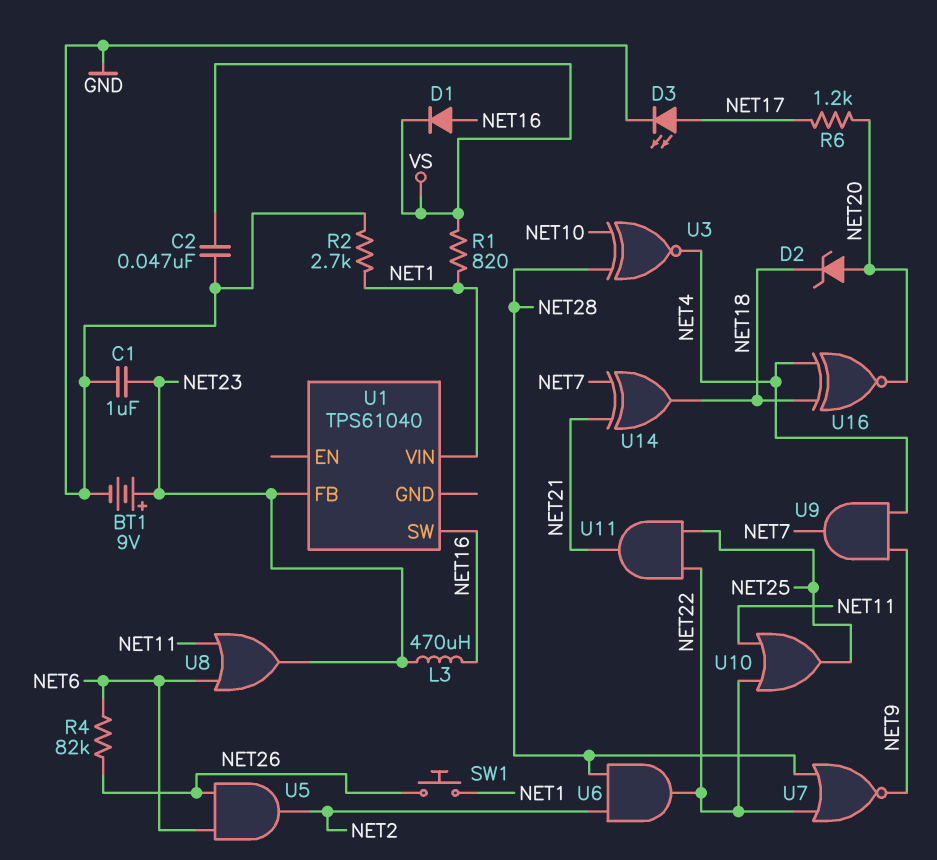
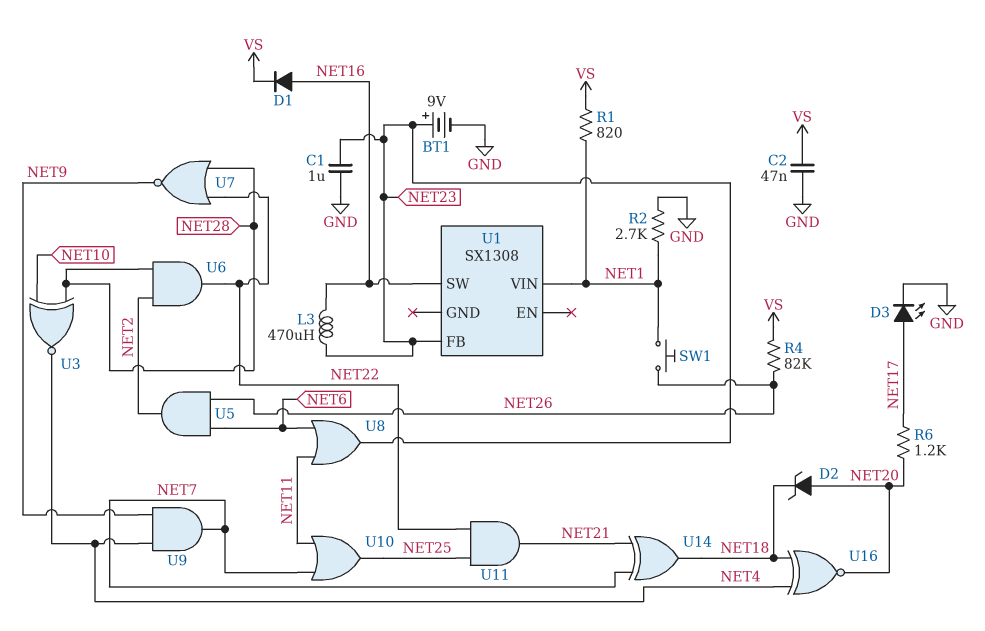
R4: 82k (NET6, NET26) -> 82k (NET26, VS)
U1: TPS61040 -> SX1308
U10: OR (in NET11, in NET22, out NET25) -> OR (in NET7, in NET11, out NET25)

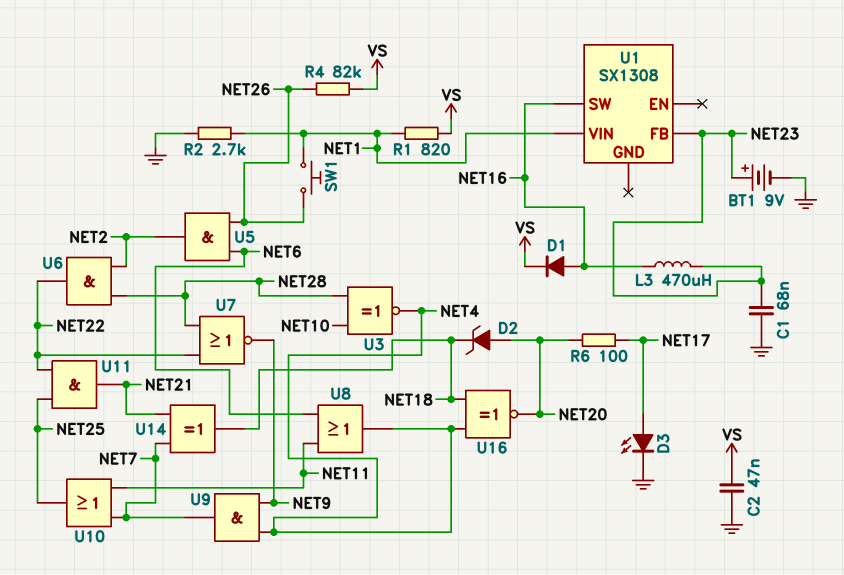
C1: 1uF (GND, NET23) -> 68nF (GND, NET23)
R6: 1.2k (NET17, NET20) -> 100 (NET17, NET20)
U8: OR (in NET6, in NET11, out NET23) -> OR (in NET6, in NET11, out NET4)

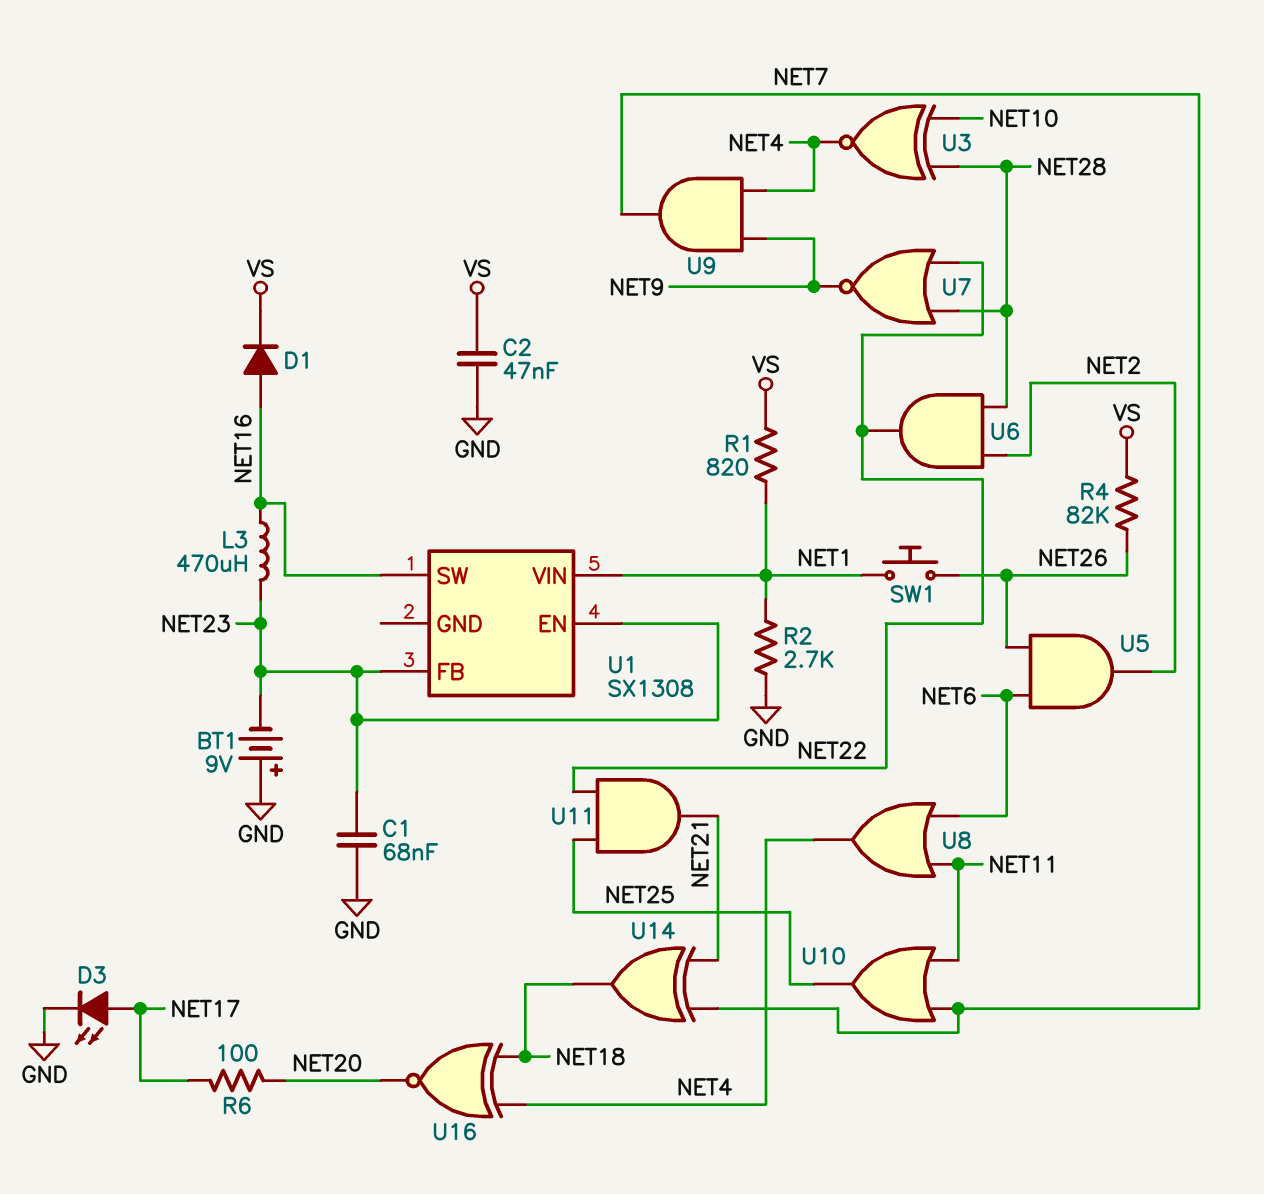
BT1: 9V (plus NET23, minus GND) -> 9V (plus GND, minus NET23)
D2: zener (A NET20, K NET18) -> none
U1 pin EN: none -> NET23

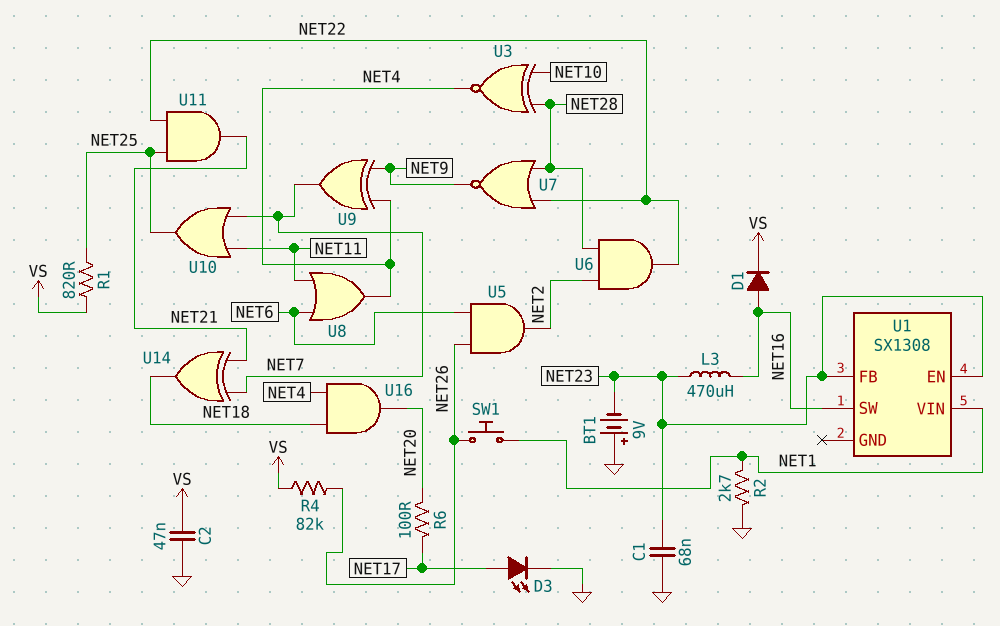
R1: 820 (NET1, VS) -> 820 (NET25, VS)
U9: AND (in NET4, in NET9, out NET7) -> XOR (in NET4, in NET9, out NET7)
U16: XNOR (in NET4, in NET18, out NET20) -> AND (in NET4, in NET18, out NET20)

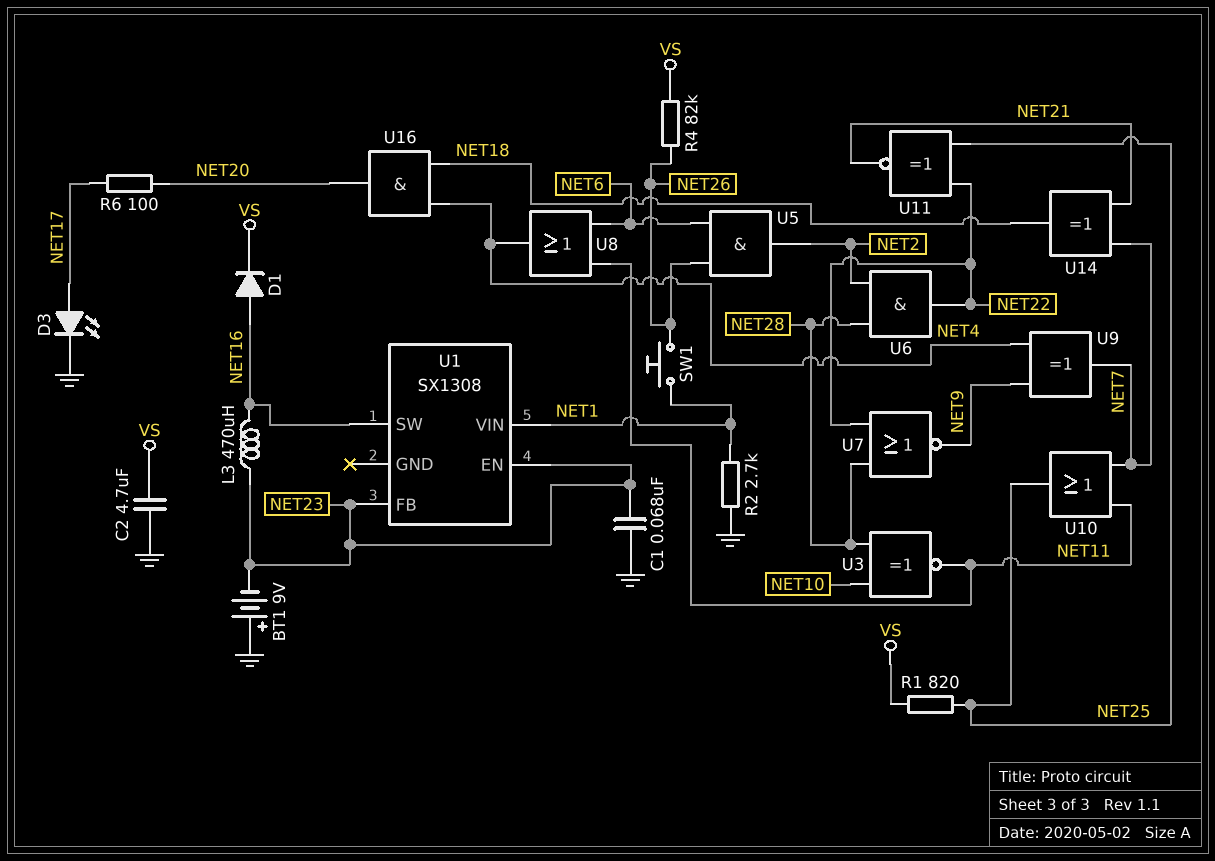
C2: 47nF (GND, VS) -> 4.7uF (GND, VS)
U3: XNOR (in NET10, in NET28, out NET4) -> XNOR (in NET10, in NET28, out NET11)
U11: AND (in NET22, in NET25, out NET21) -> XNOR (in NET22, in NET25, out NET21)

